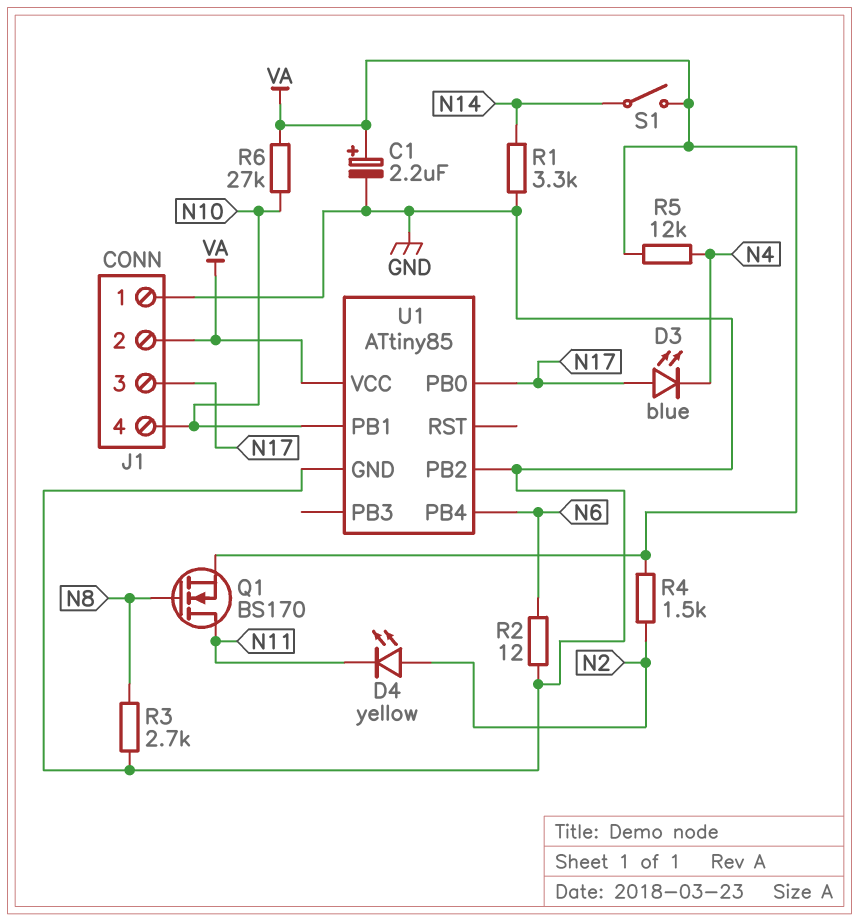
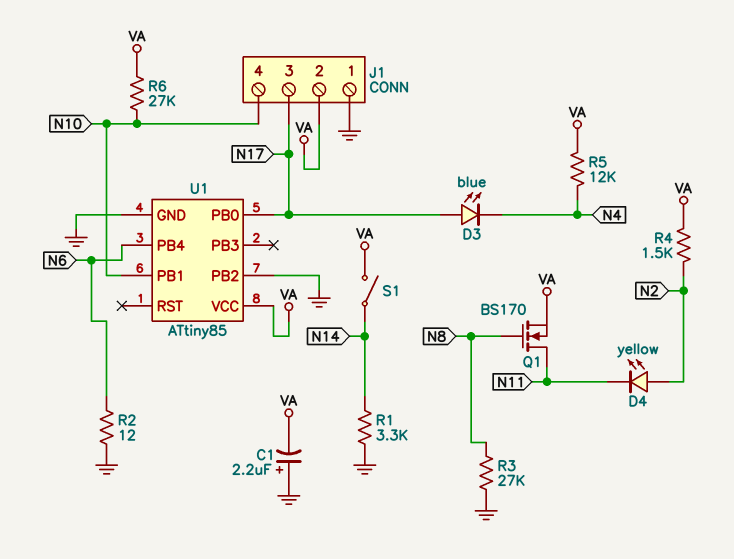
C1: 2.2uF (plus VA, minus GND) -> 2.2uF (plus GND, minus VA)
R3: 2.7k (GND, N8) -> 27k (GND, N8)

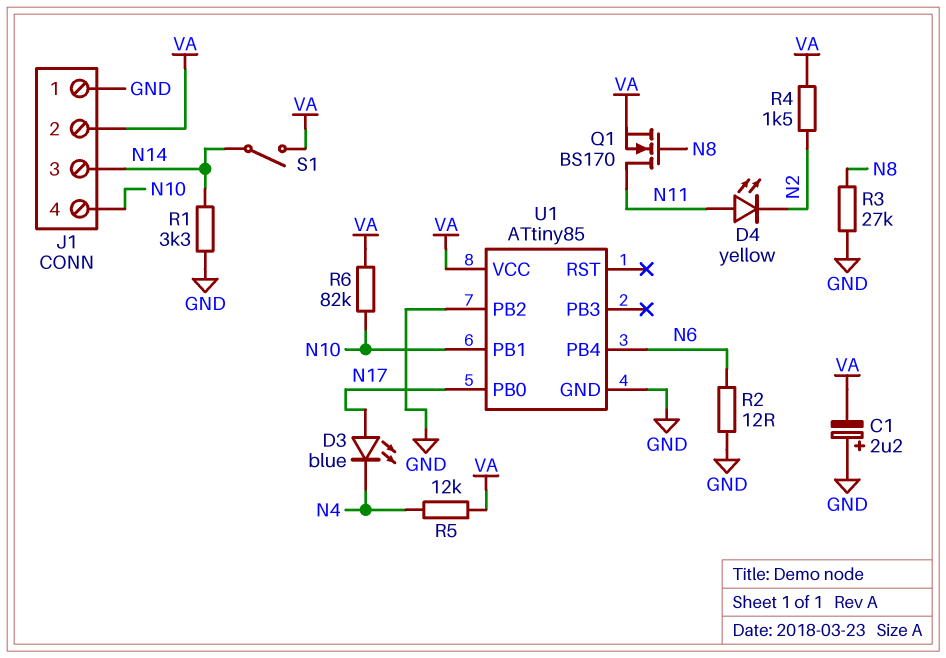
D4: LED yellow (A N2, K N11) -> LED yellow (A N11, K N2)
J1 pin 3: N17 -> N14
R6: 27k (N10, VA) -> 82k (N10, VA)

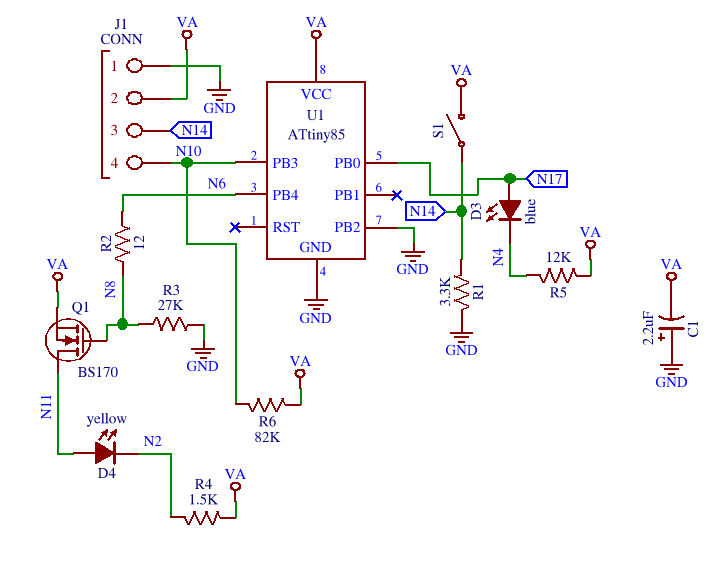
R2: 12 (GND, N6) -> 12 (N6, N8)
U1 pin PB1: N10 -> none
U1 pin PB3: none -> N10

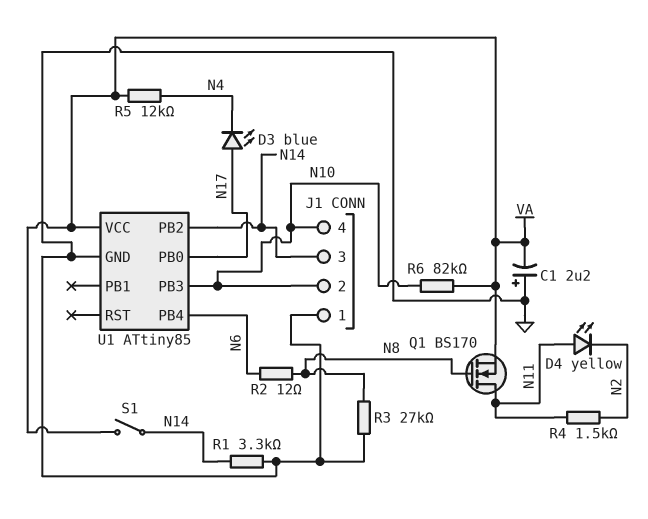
J1 pin 2: VA -> N10
R4: 1.5k (N2, VA) -> 1.5k (N2, N11)
U1 pin PB2: GND -> N14

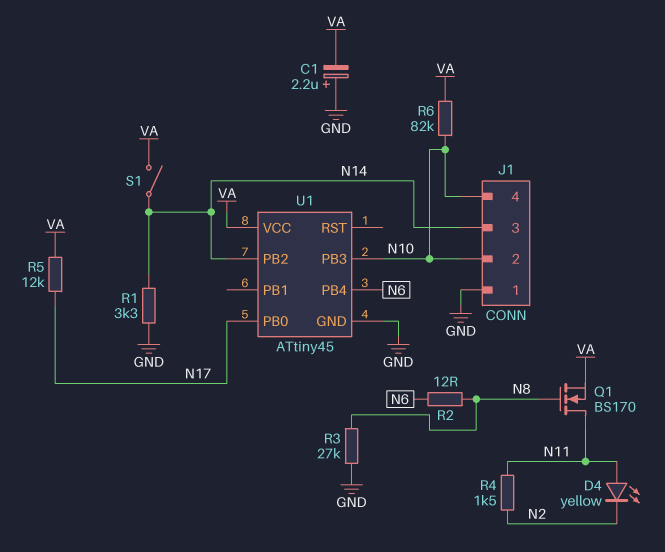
D3: LED blue (A N17, K N4) -> none
R5: 12k (N4, VA) -> 12k (N17, VA)
U1: ATtiny85 -> ATtiny45

